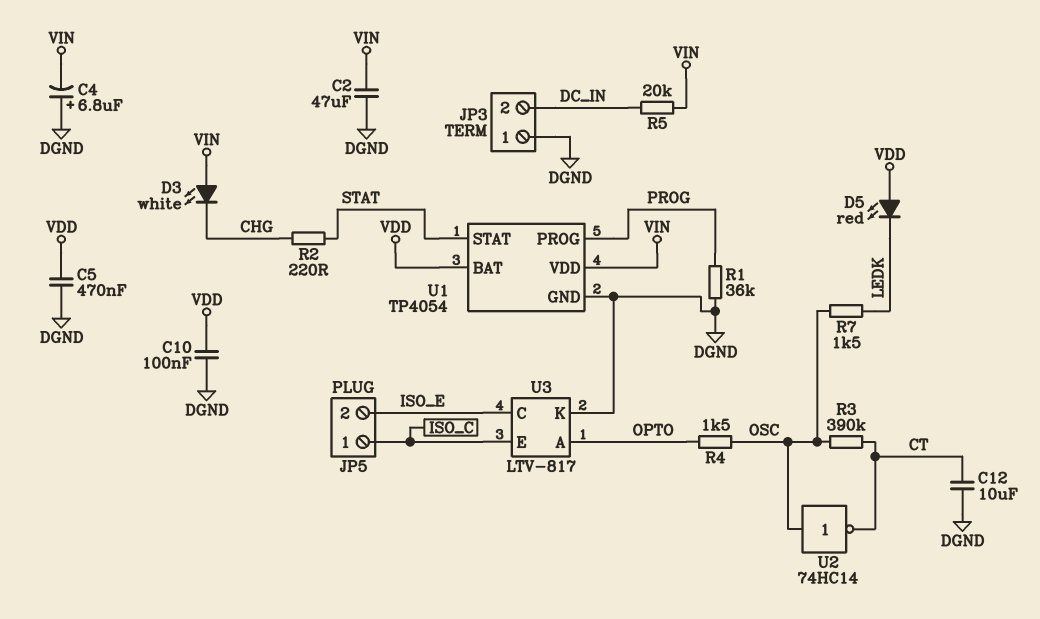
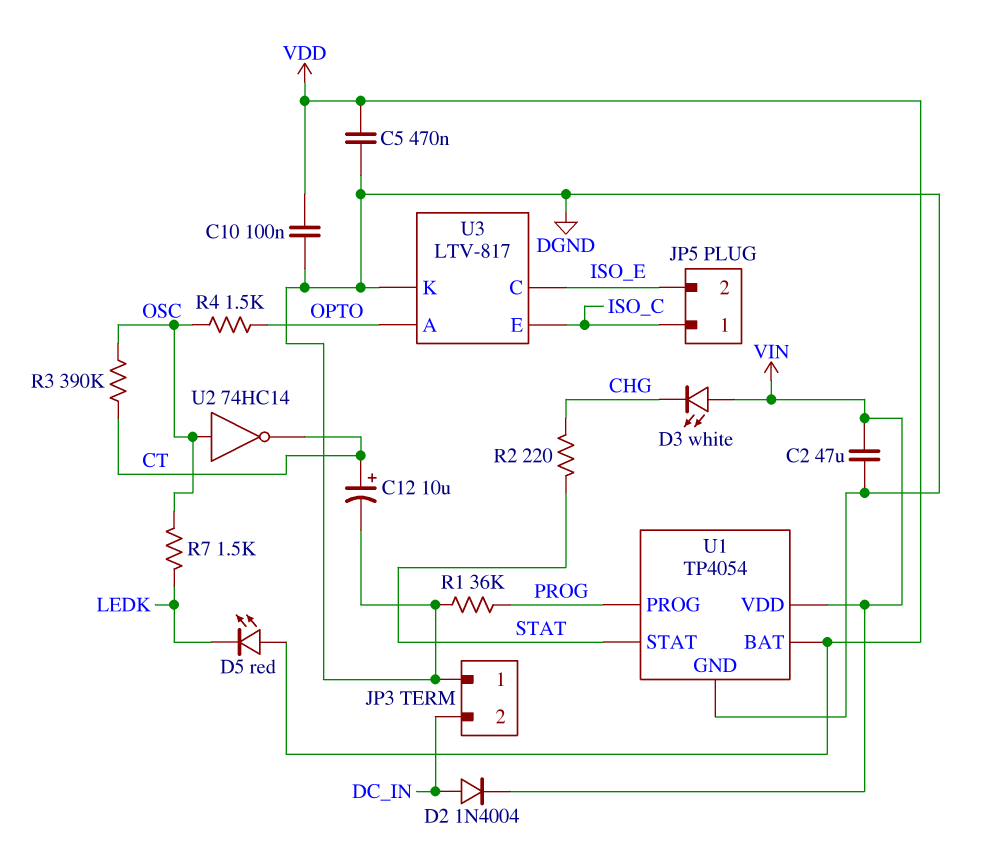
C4: 6.8uF (plus DGND, minus VIN) -> none
C12: 10uF (CT, DGND) -> 10uF (plus CT, minus DGND)
D2: none -> diode 1N4004 (A DC_IN, K VIN)
R5: 20k (DC_IN, VIN) -> none

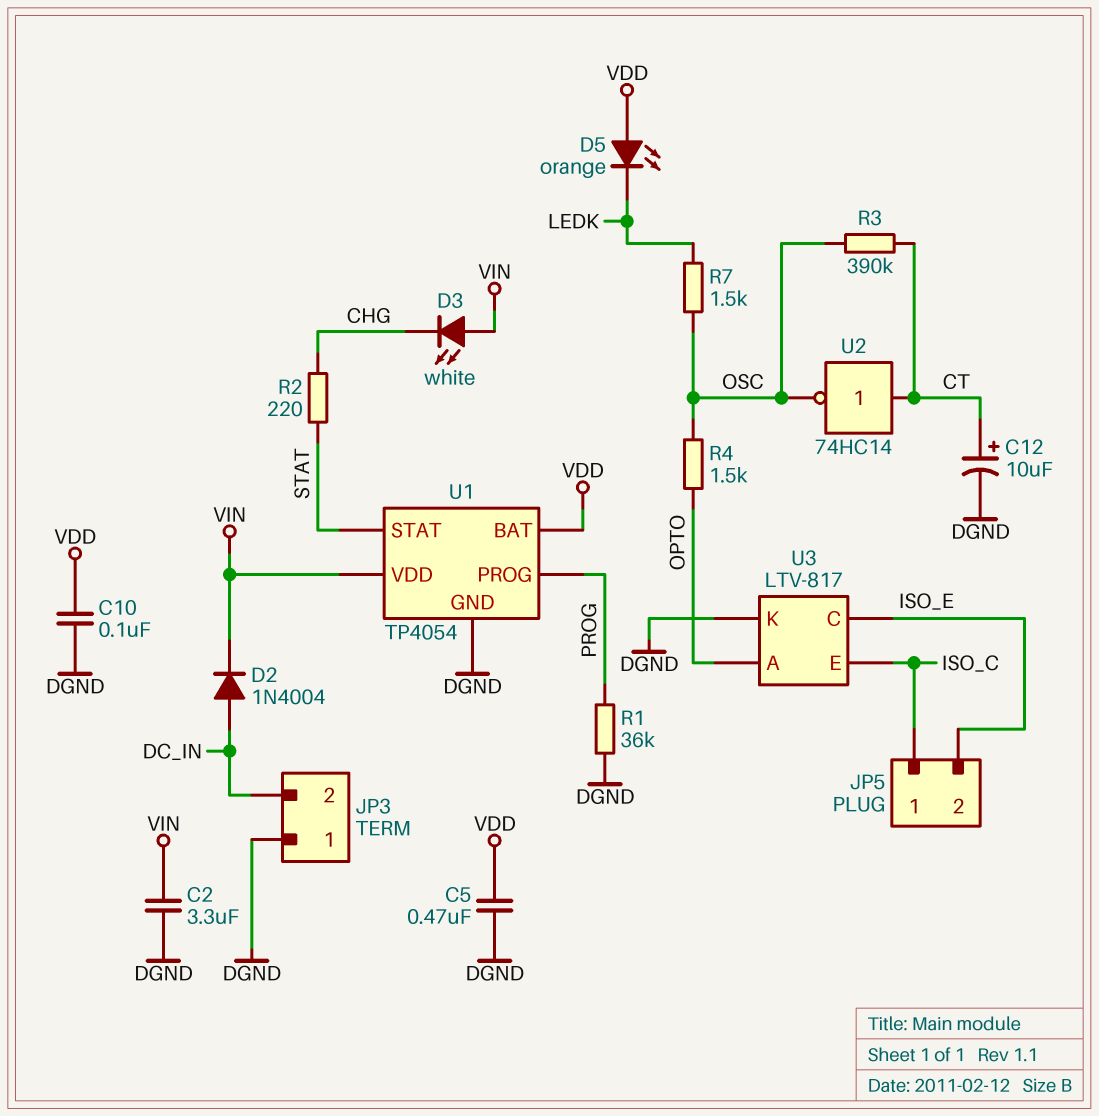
C2: 47uF (DGND, VIN) -> 3.3uF (DGND, VIN)
D5: LED red (A VDD, K LEDK) -> LED orange (A VDD, K LEDK)
U2: NOT 74HC14 (in OSC, out CT) -> NOT 74HC14 (in CT, out OSC)

